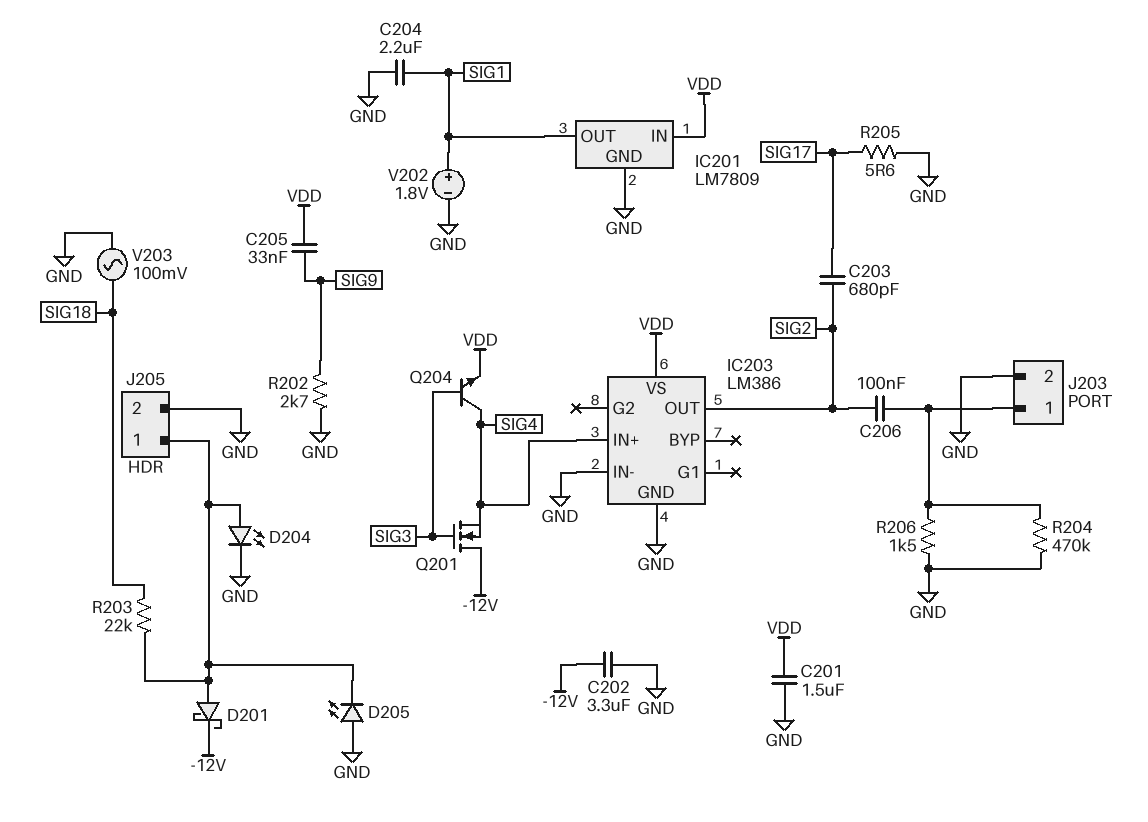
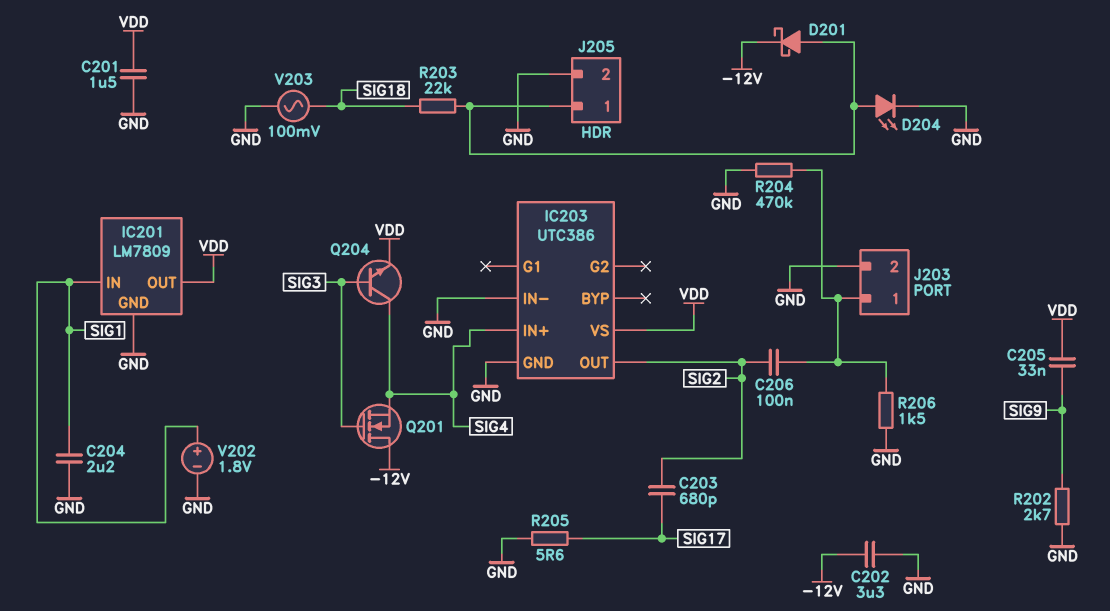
D205: LED (A GND, K J205/1) -> none
IC201 pin IN: VDD -> SIG1
IC201 pin OUT: SIG1 -> VDD
IC203: LM386 -> UTC386

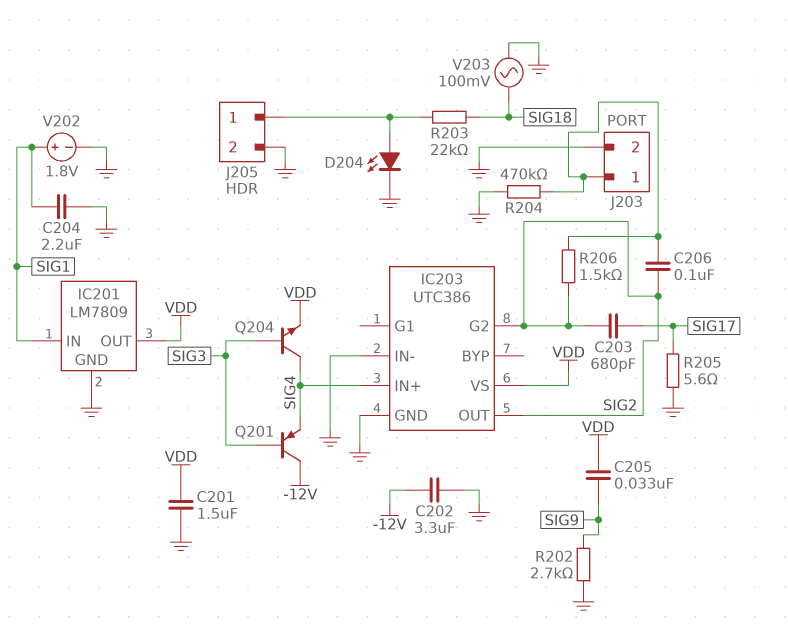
D201: schottky (A J205/1, K -12V) -> none
IC203 pin G2: none -> SIG2
Q201: NMOS (G SIG3, D -12V, S SIG4) -> PNP (B SIG3, C -12V, E SIG4)
R206: 1.5k (GND, J203/1) -> 1.5k (J203/1, SIG2)

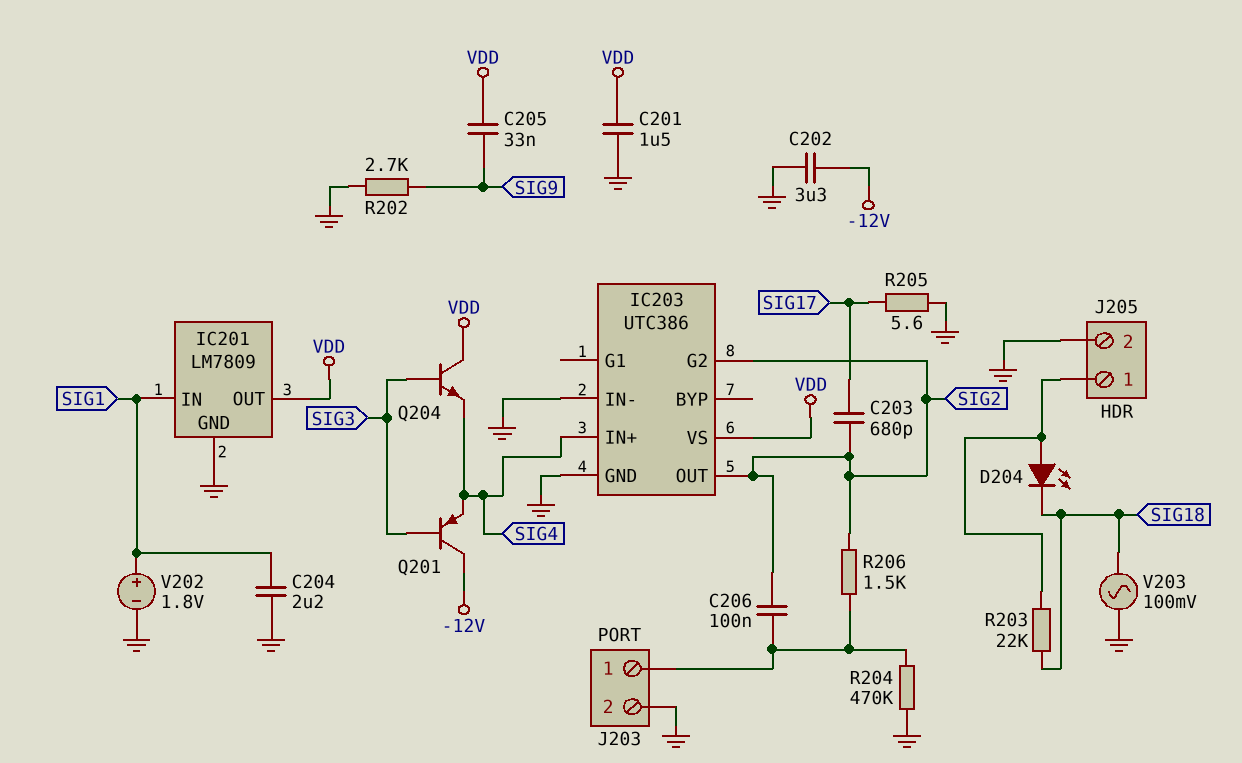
D204: LED (A J205/1, K GND) -> LED (A J205/1, K SIG18)
Q204: NPN (B SIG3, C SIG4, E VDD) -> NPN (B SIG3, C VDD, E SIG4)

